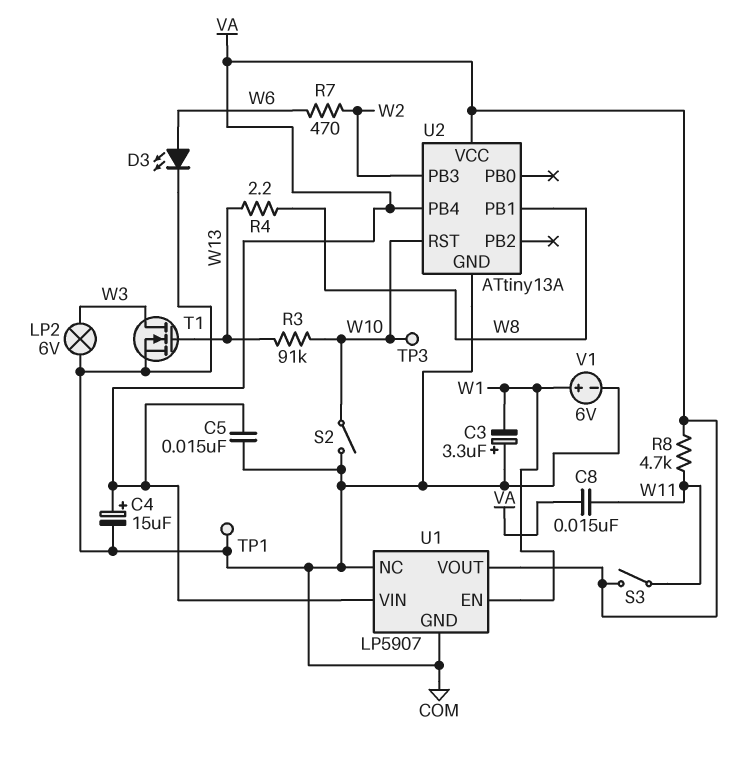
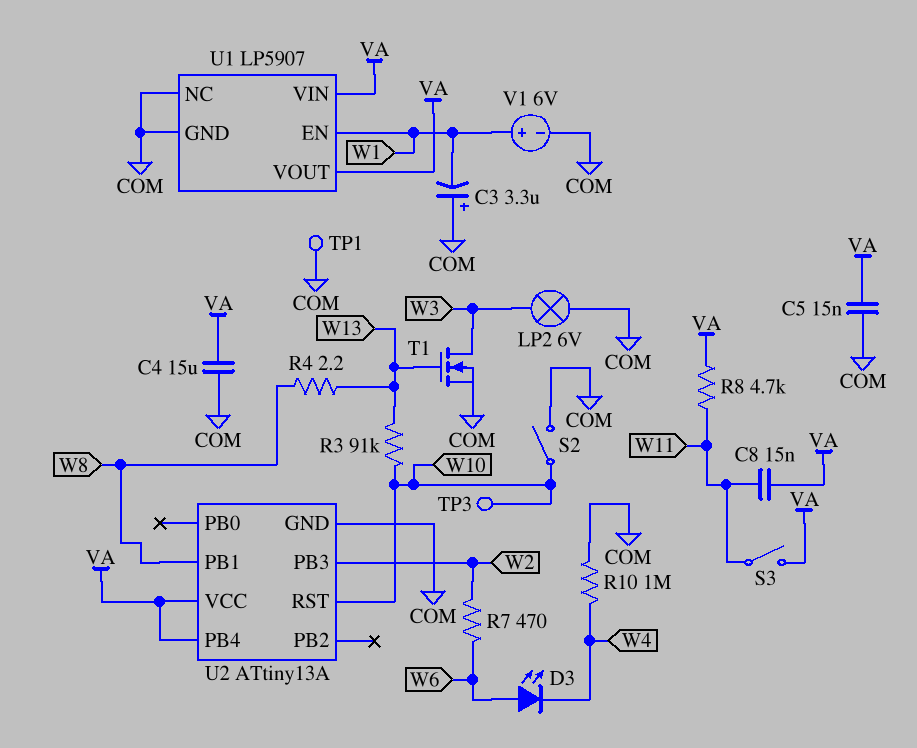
C4: 15uF (plus VA, minus COM) -> 15uF (COM, VA)
D3: LED (A W6, K COM) -> LED (A W6, K W4)
R10: none -> 1M (COM, W4)

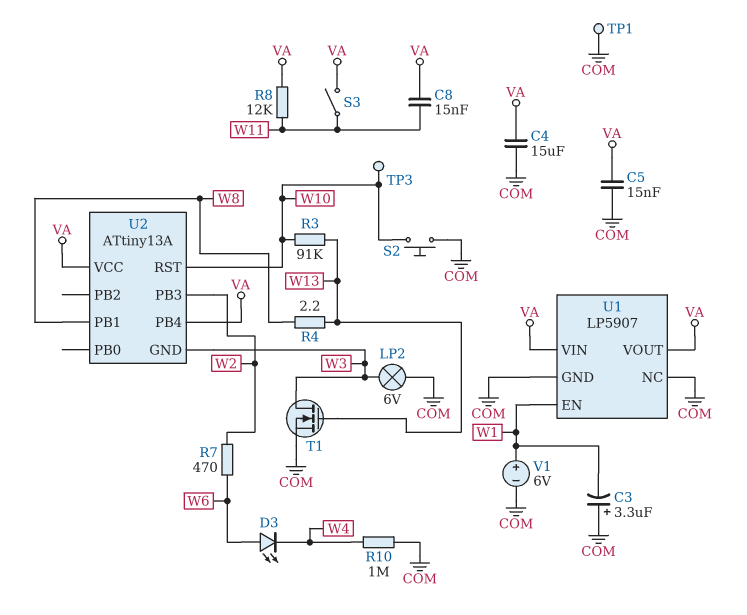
R8: 4.7k (VA, W11) -> 12k (VA, W11)
S2: switch (COM, W10) -> button (COM, W10)
U2 pin GND: COM -> W3

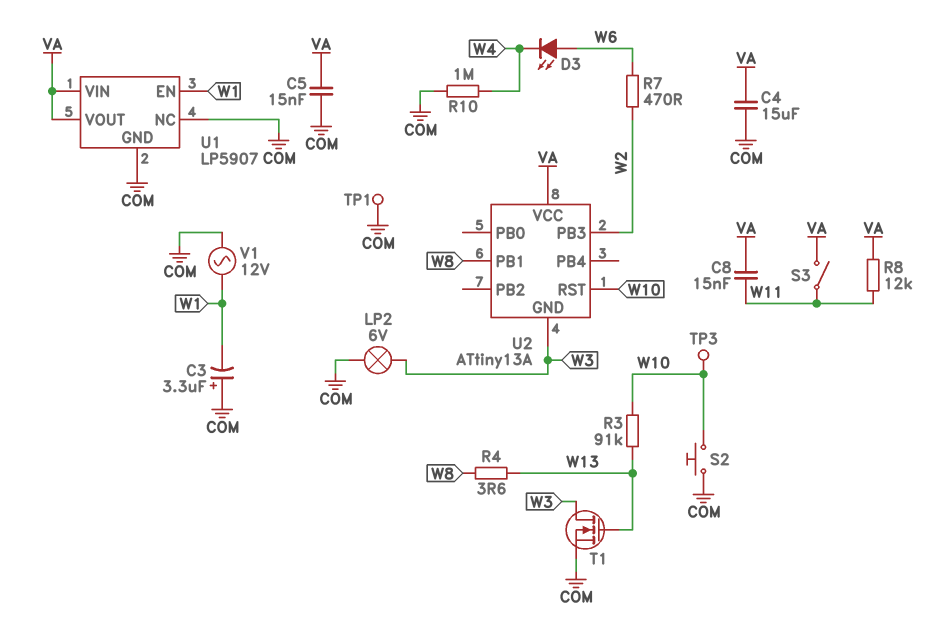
R4: 2.2 (W8, W13) -> 3.6 (W8, W13)
U2 pin PB4: VA -> none
V1: 6V (plus W1, minus COM) -> AC 12V (COM, W1)

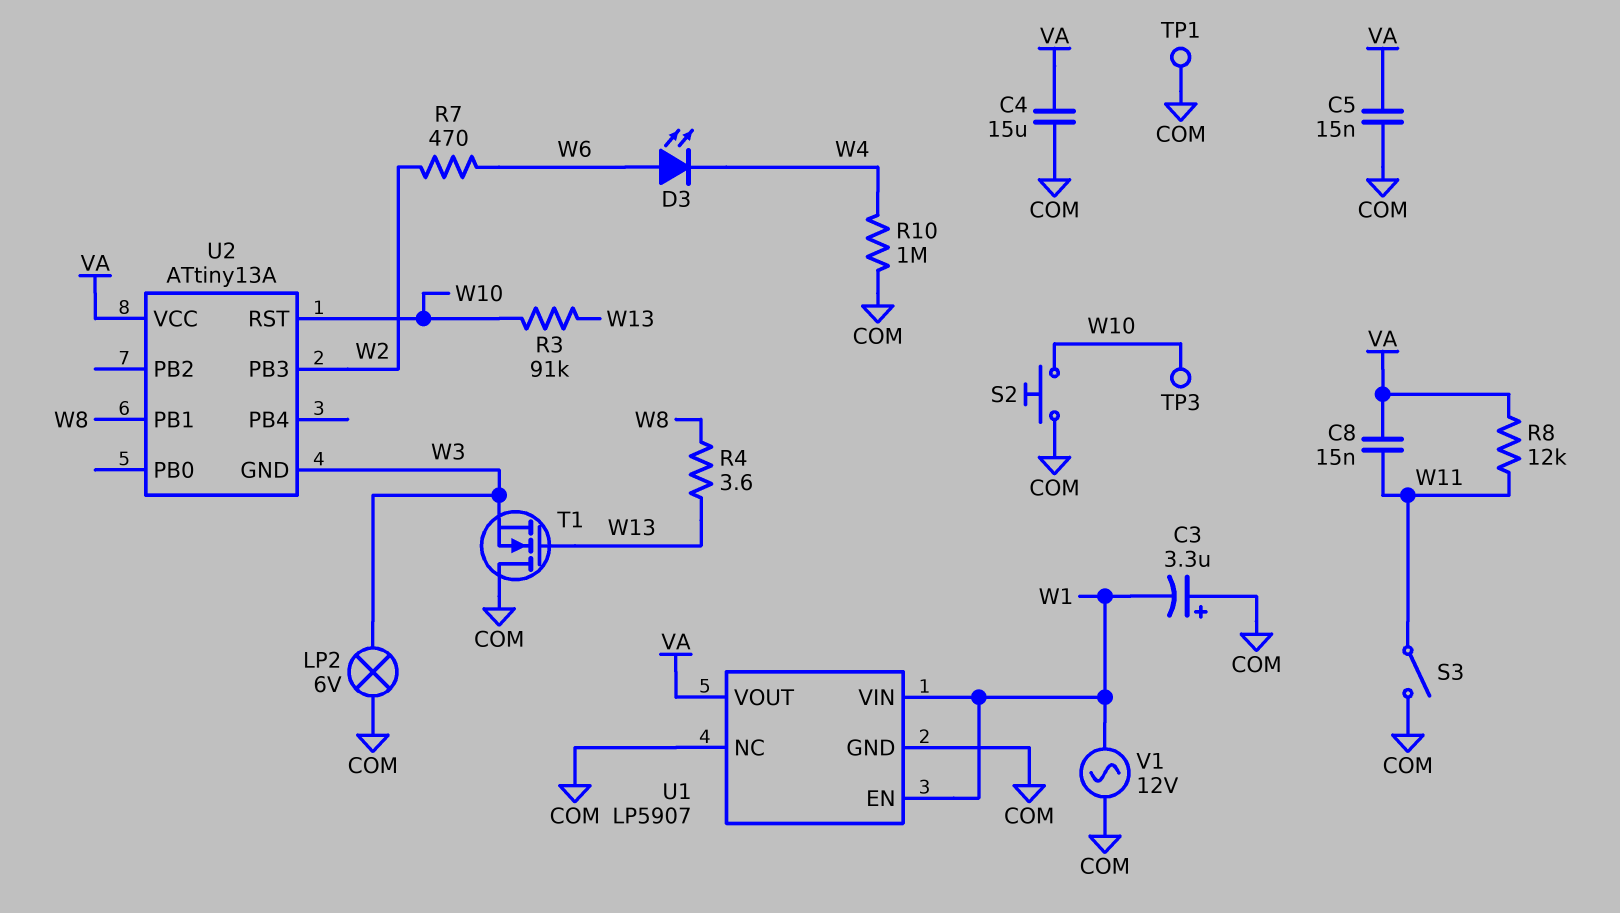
S3: switch (VA, W11) -> switch (COM, W11)
T1: NMOS (G W13, D W3, S COM) -> NMOS (G W13, D COM, S W3)
U1 pin VIN: VA -> W1

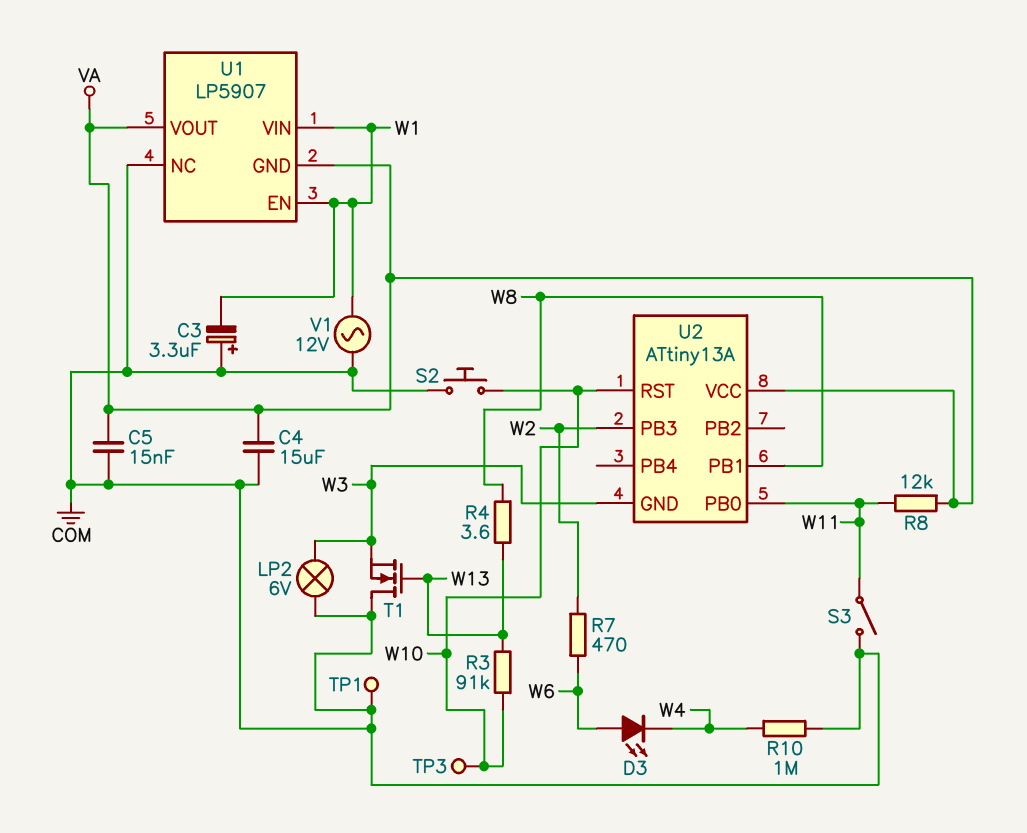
C8: 15nF (VA, W11) -> none
U1 pin GND: COM -> VA
U2 pin PB0: none -> W11

